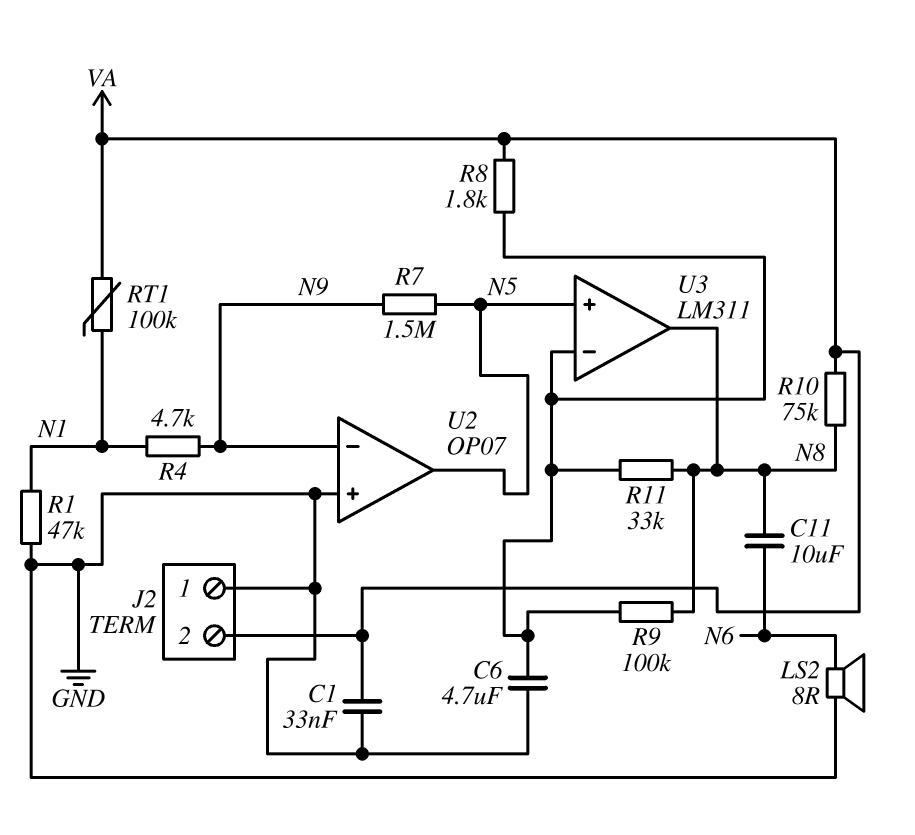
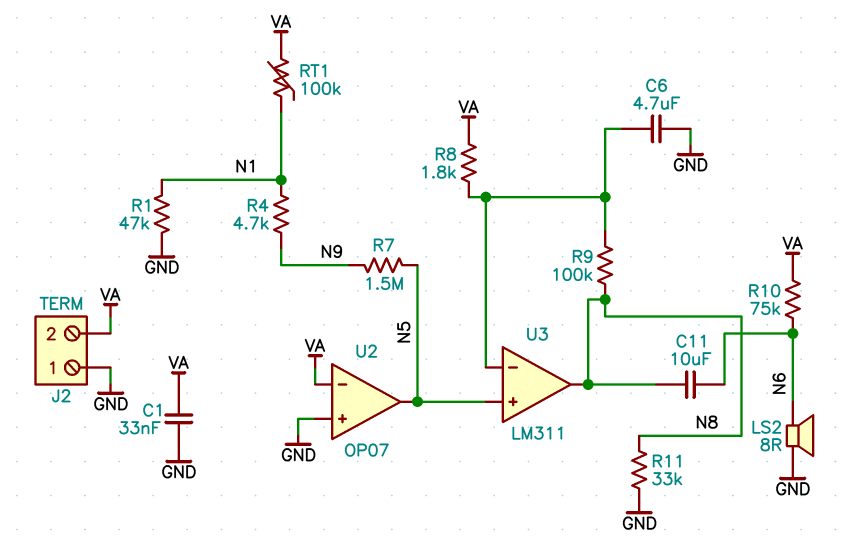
R10: 75k (N8, VA) -> 75k (N6, VA)
R11: 33k (N8, U3/in-) -> 33k (GND, N8)
U2 pin in-: N9 -> VA

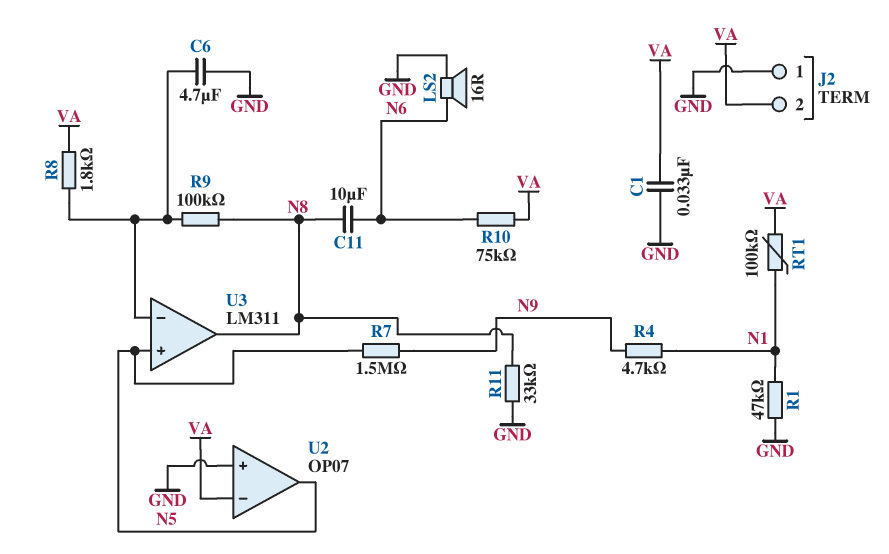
LS2: speaker 8R (GND, N6) -> speaker 16R (GND, N6)

